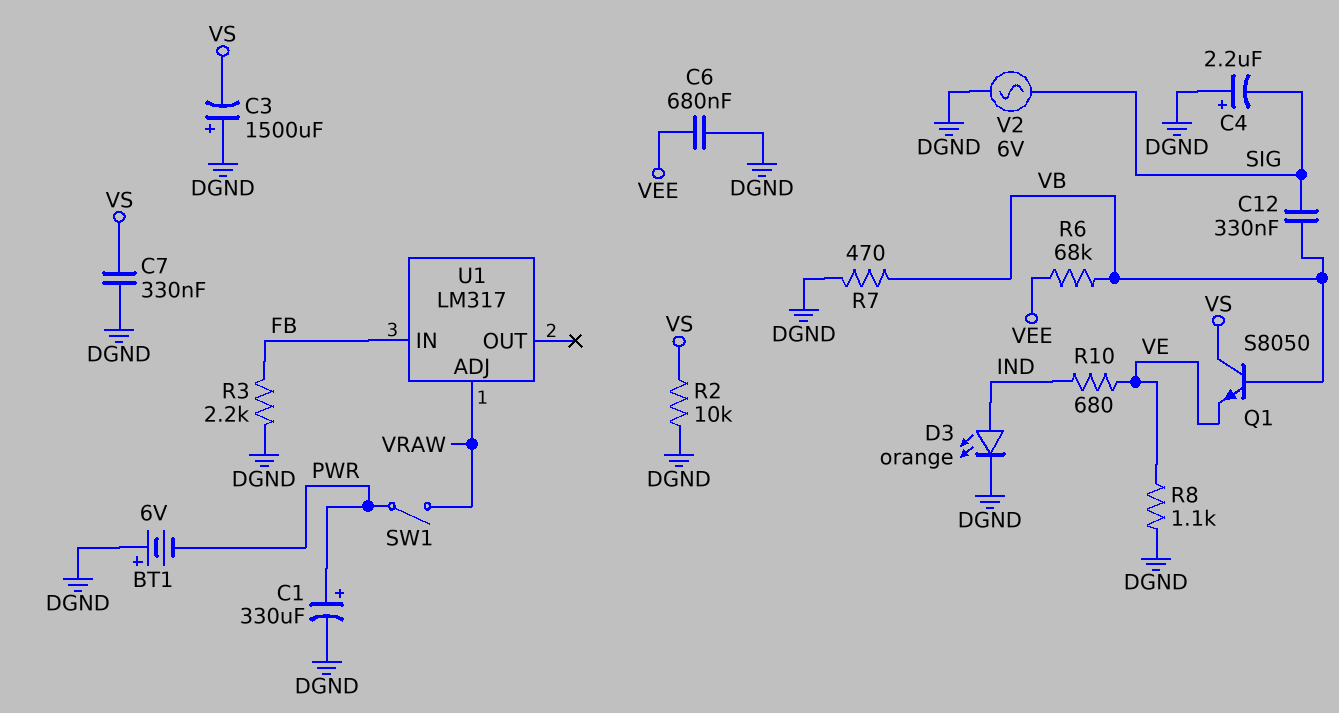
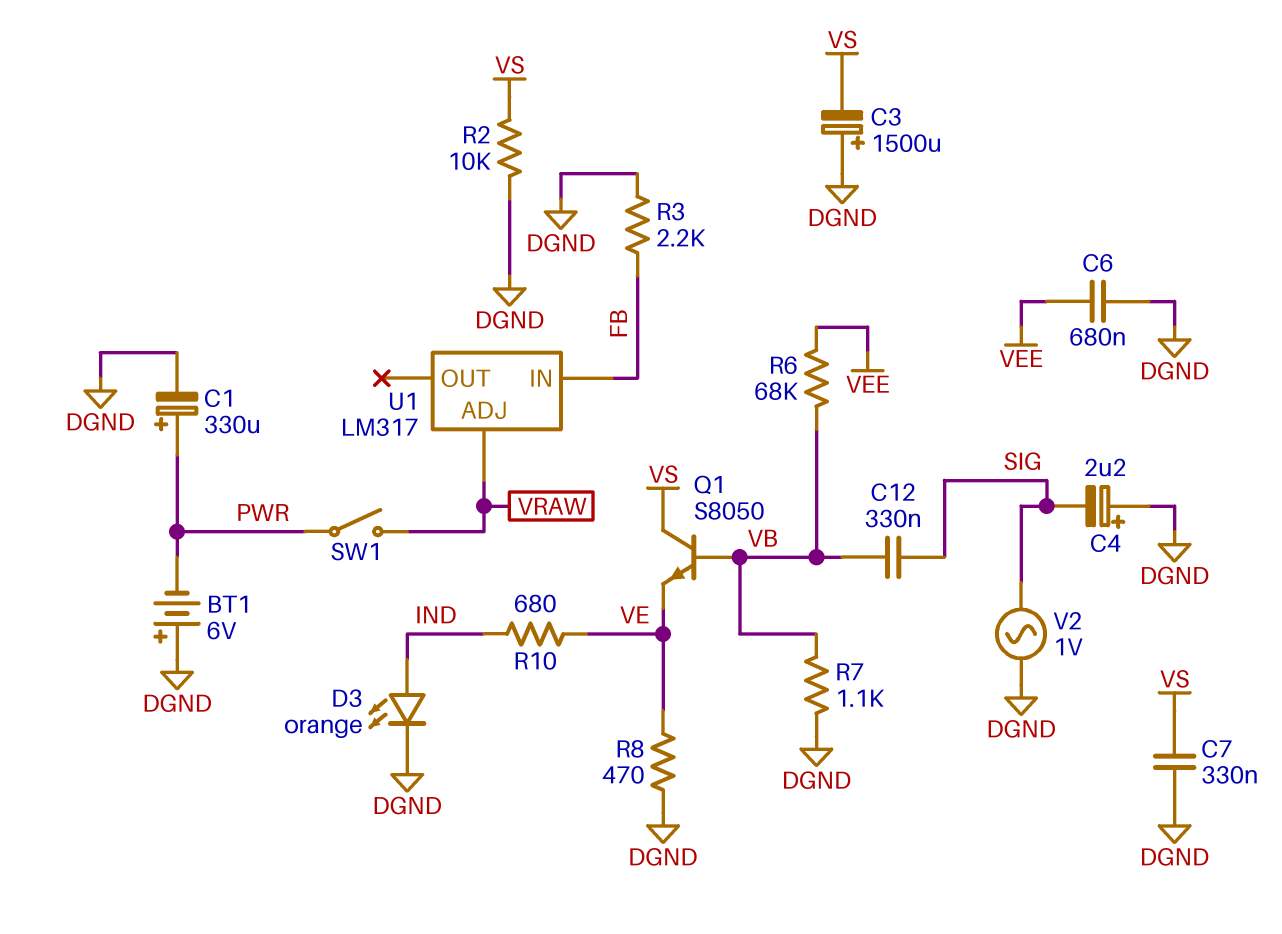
R7: 470 (DGND, VB) -> 1.1k (DGND, VB)
R8: 1.1k (DGND, VE) -> 470 (DGND, VE)
V2: AC 6V (DGND, SIG) -> AC 1V (DGND, SIG)

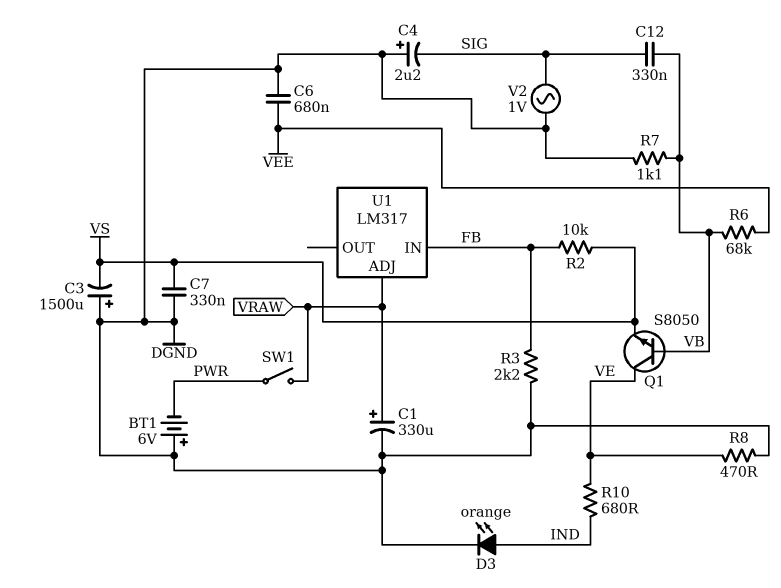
C1: 330uF (plus PWR, minus DGND) -> 330uF (plus VRAW, minus DGND)
Q1: NPN S8050 (B VB, C VS, E VE) -> NPN S8050 (B VB, C VE, E VS)
R2: 10k (DGND, VS) -> 10k (FB, VS)

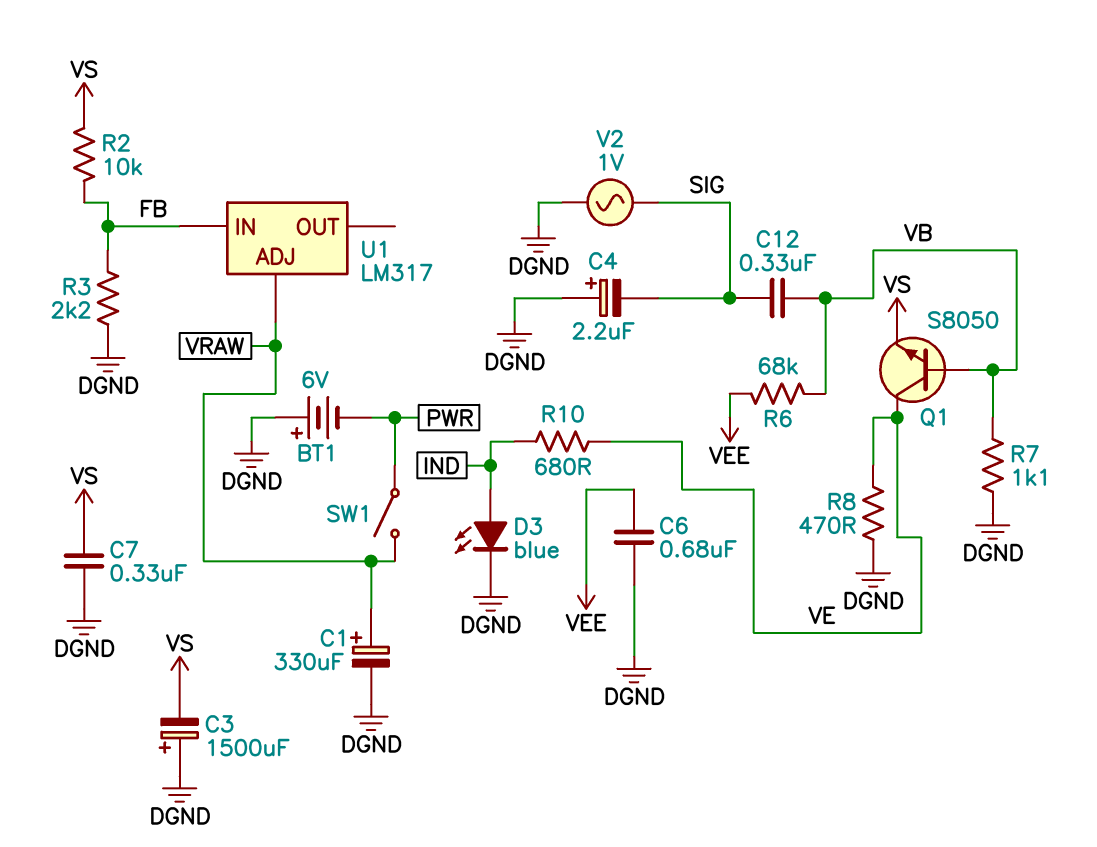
D3: LED orange (A IND, K DGND) -> LED blue (A IND, K DGND)

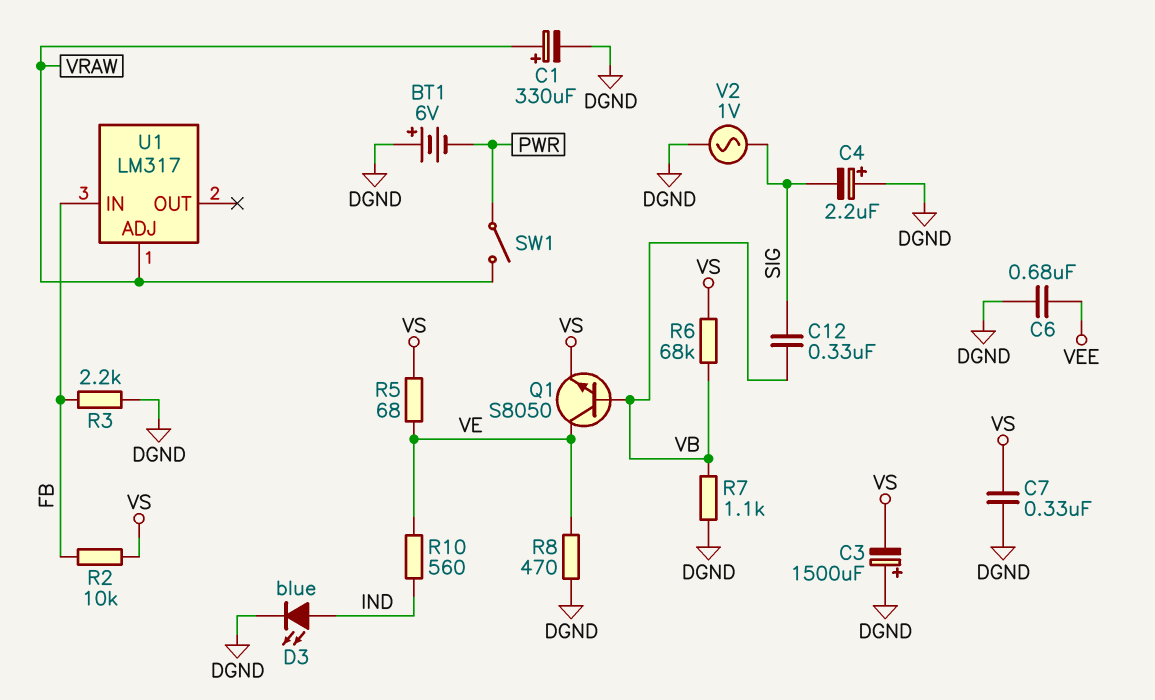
R5: none -> 68 (VE, VS)
R6: 68k (VB, VEE) -> 68k (VB, VS)
R10: 680 (IND, VE) -> 560 (IND, VE)

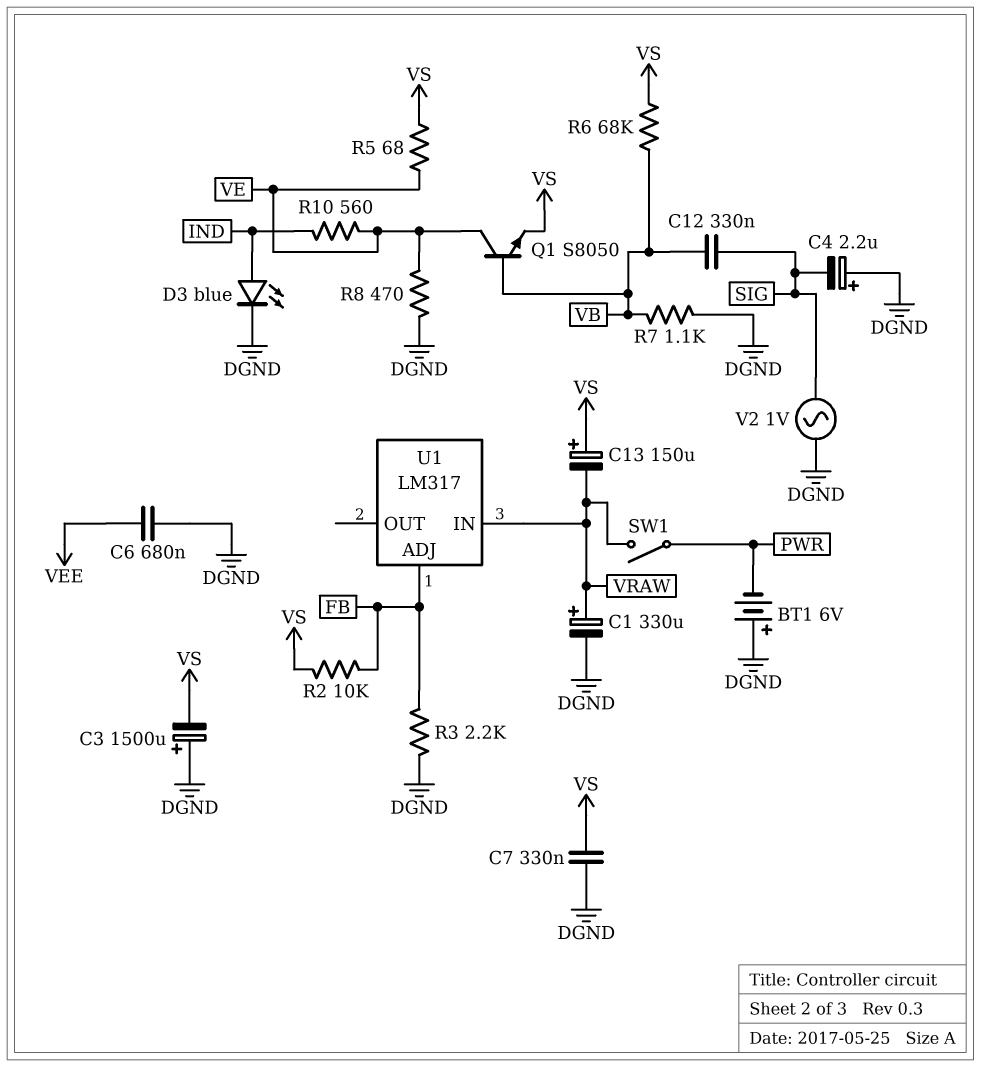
C13: none -> 150uF (plus VS, minus VRAW)
U1 pin ADJ: VRAW -> FB
U1 pin IN: FB -> VRAW

